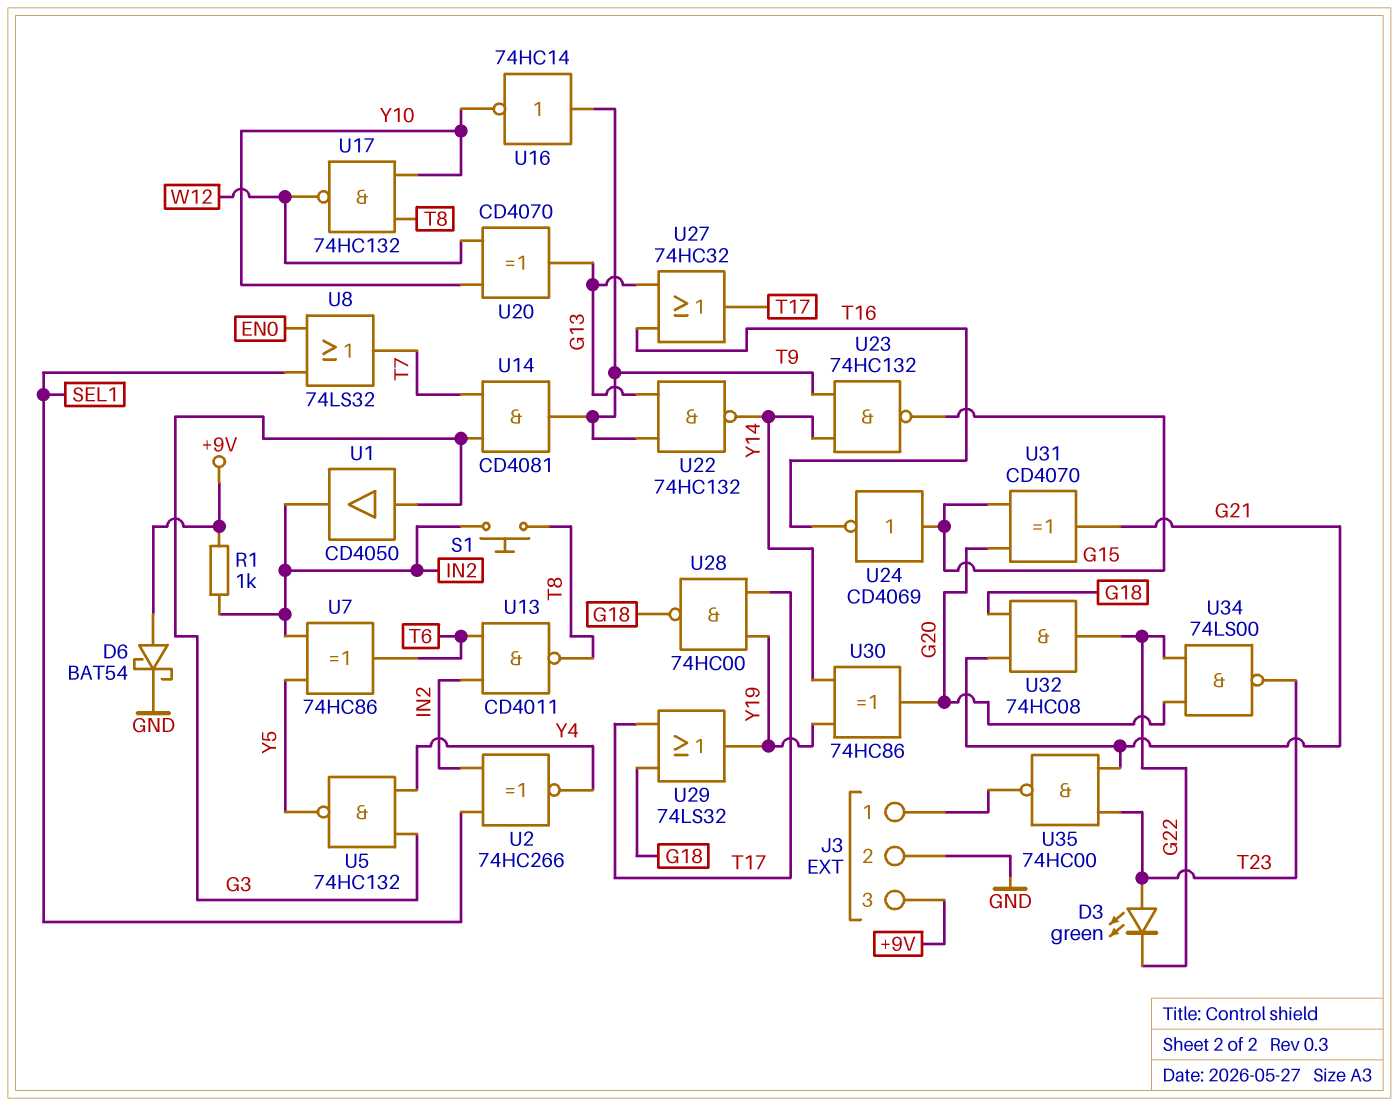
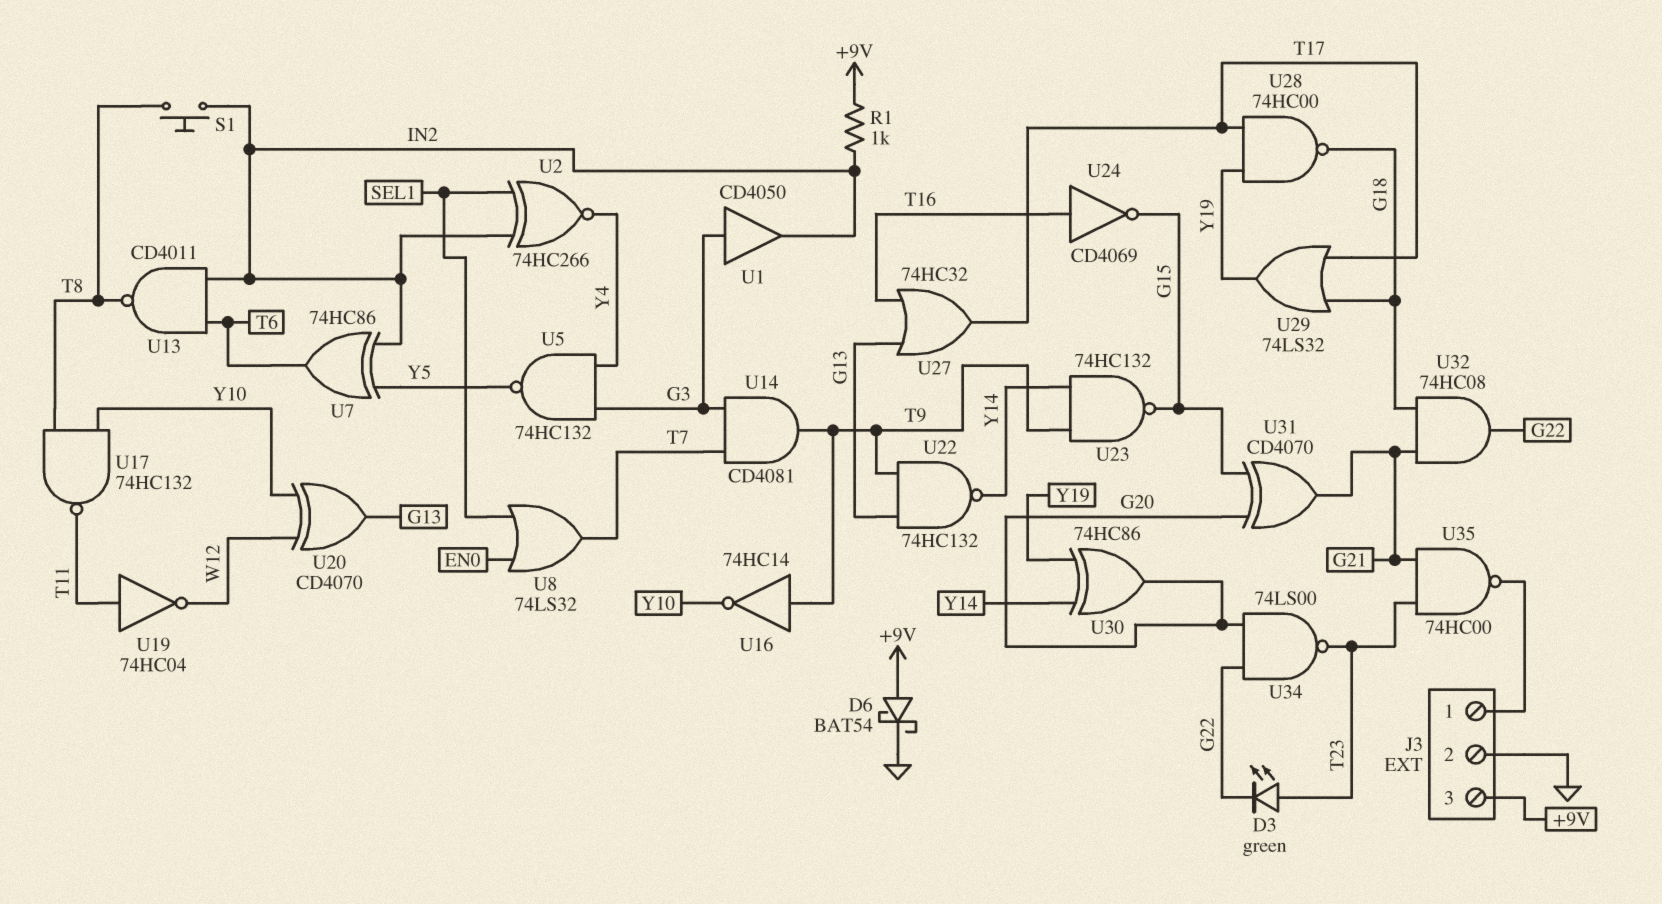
U17: NAND 74HC132 (in T8, in Y10, out W12) -> NAND 74HC132 (in T8, in Y10, out T11)
U19: none -> NOT 74HC04 (in T11, out W12)
U24: NOT CD4069 (in G15, out T16) -> NOT CD4069 (in T16, out G15)

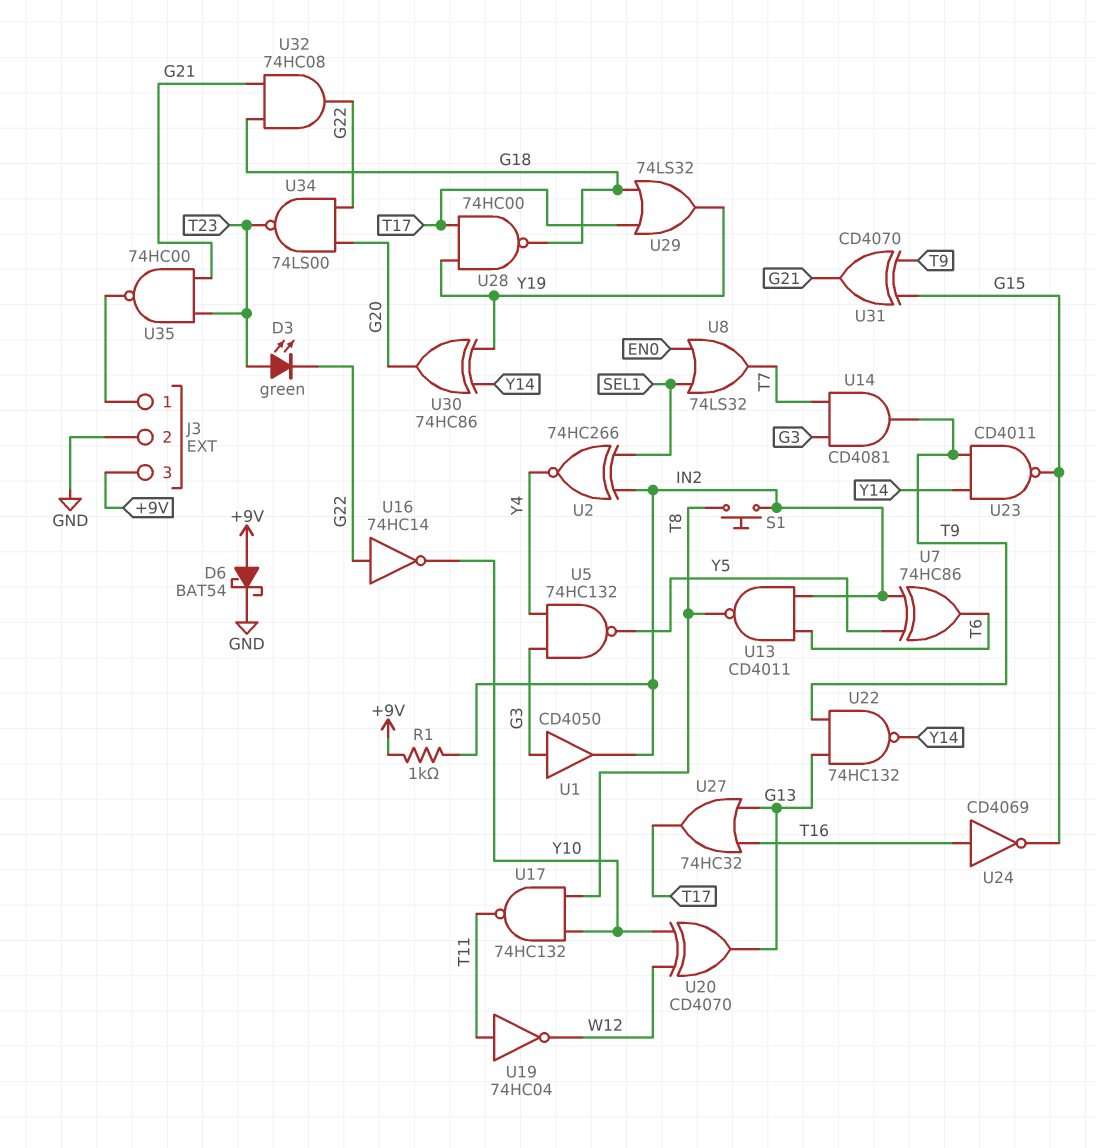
U16: NOT 74HC14 (in T9, out Y10) -> NOT 74HC14 (in G22, out Y10)
U23: NAND 74HC132 (in T9, in Y14, out G15) -> NAND CD4011 (in T9, in Y14, out G15)
U31: XOR CD4070 (in G15, in G20, out G21) -> XOR CD4070 (in G15, in T9, out G21)

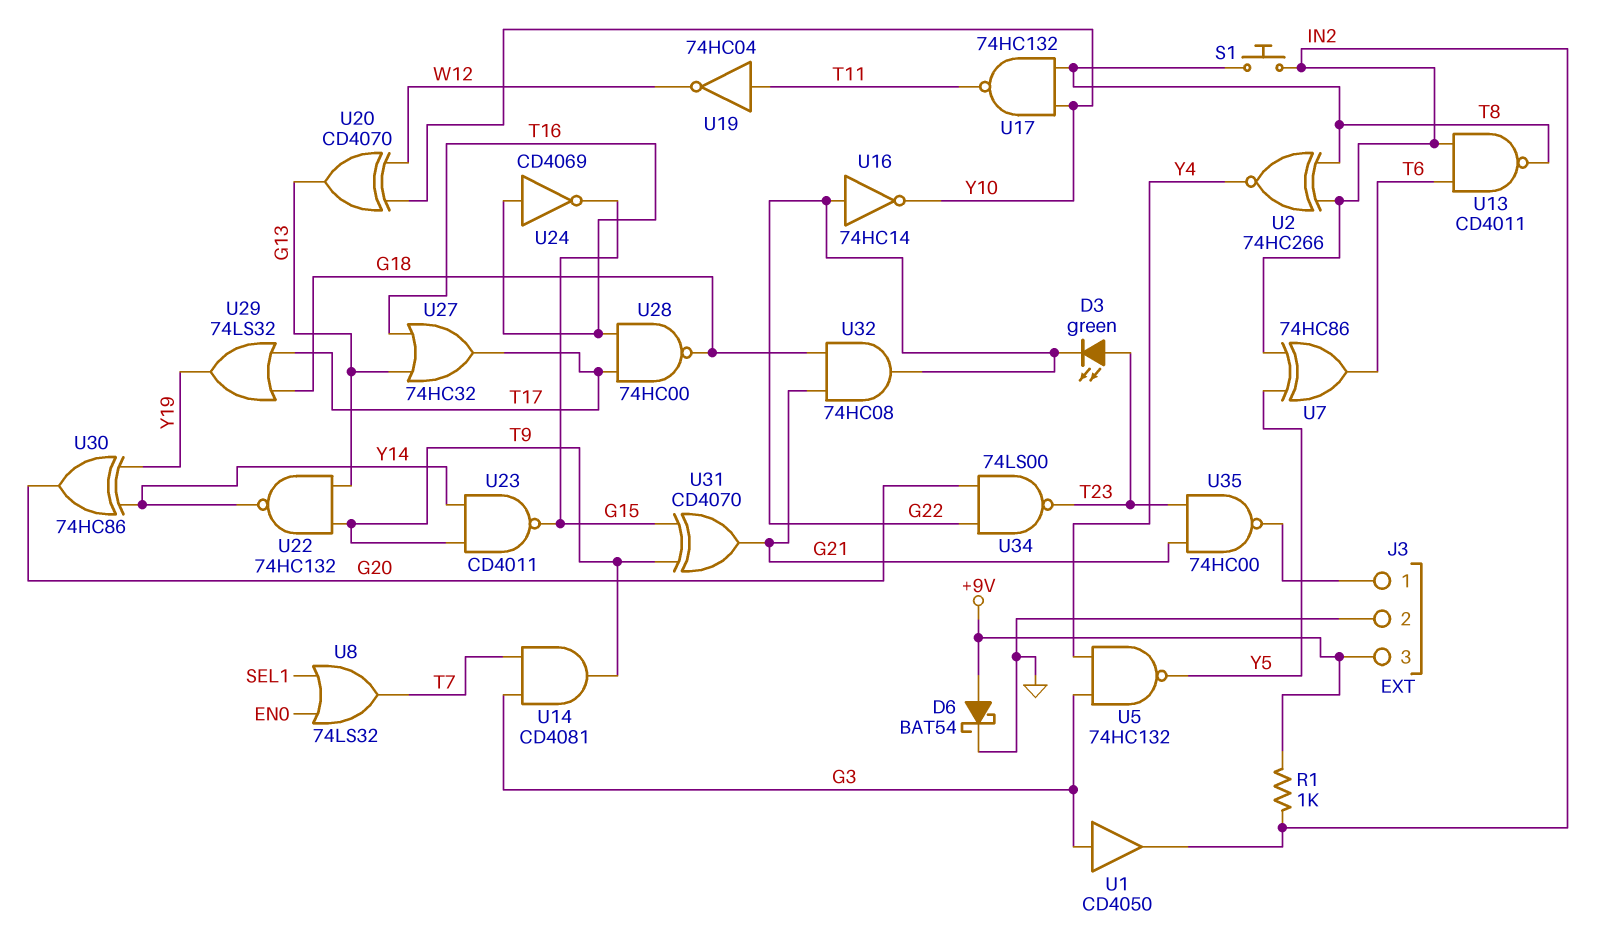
U2: XNOR 74HC266 (in IN2, in SEL1, out Y4) -> XNOR 74HC266 (in IN2, in T8, out Y4)
U28: NAND 74HC00 (in T17, in Y19, out G18) -> NAND 74HC00 (in T16, in T17, out G18)

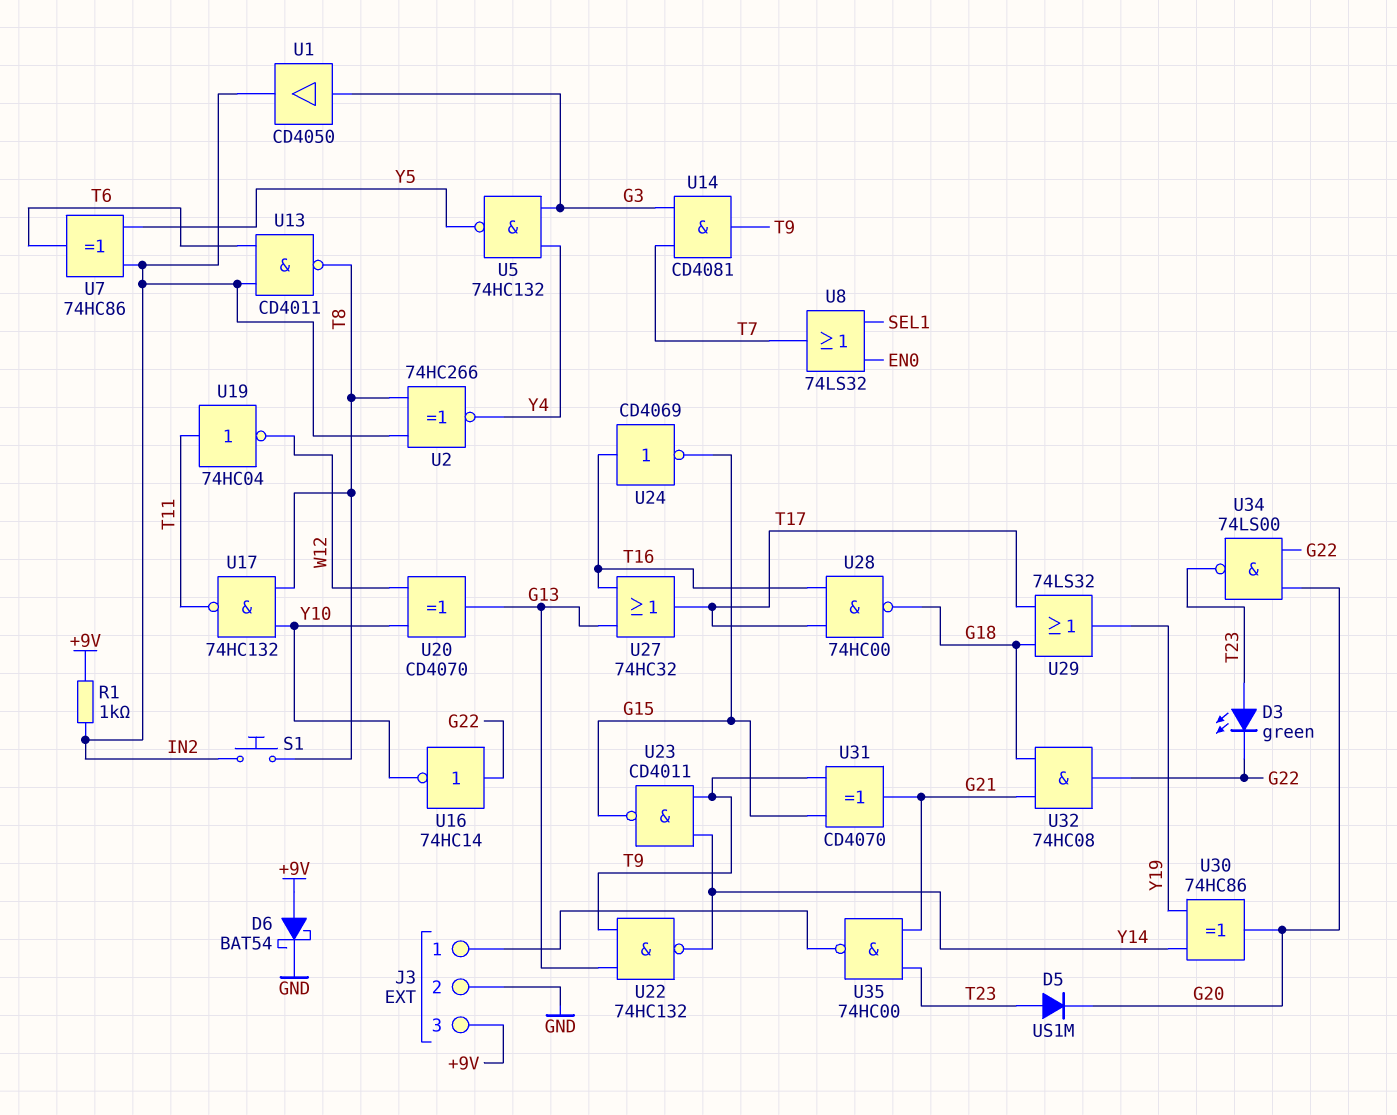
D5: none -> diode US1M (A T23, K G20)

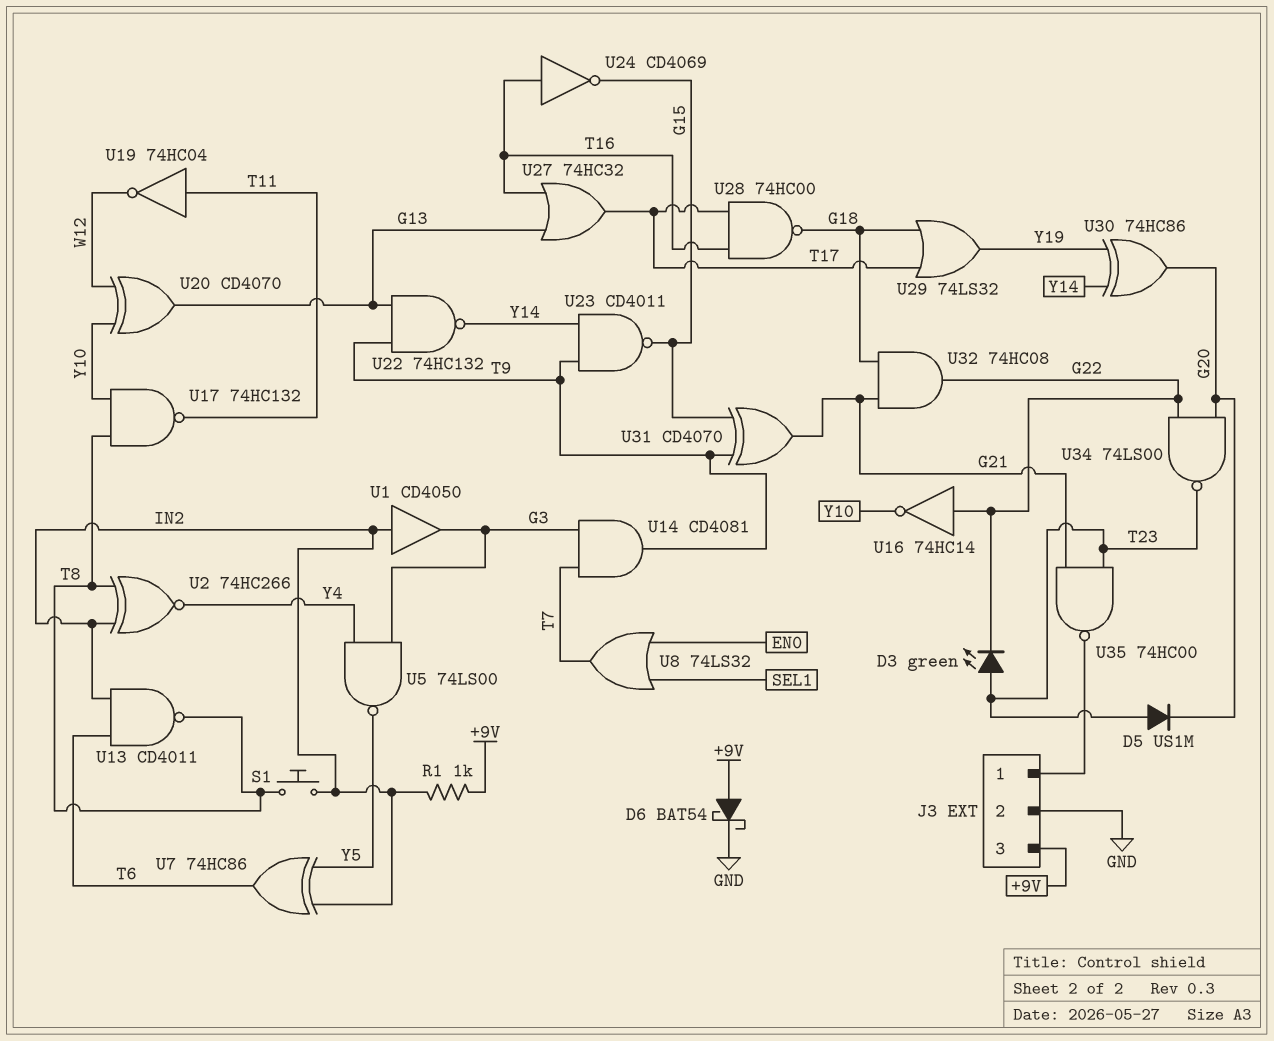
U1: buffer CD4050 (in G3, out IN2) -> buffer CD4050 (in IN2, out G3)
U5: NAND 74HC132 (in G3, in Y4, out Y5) -> NAND 74LS00 (in G3, in Y4, out Y5)

